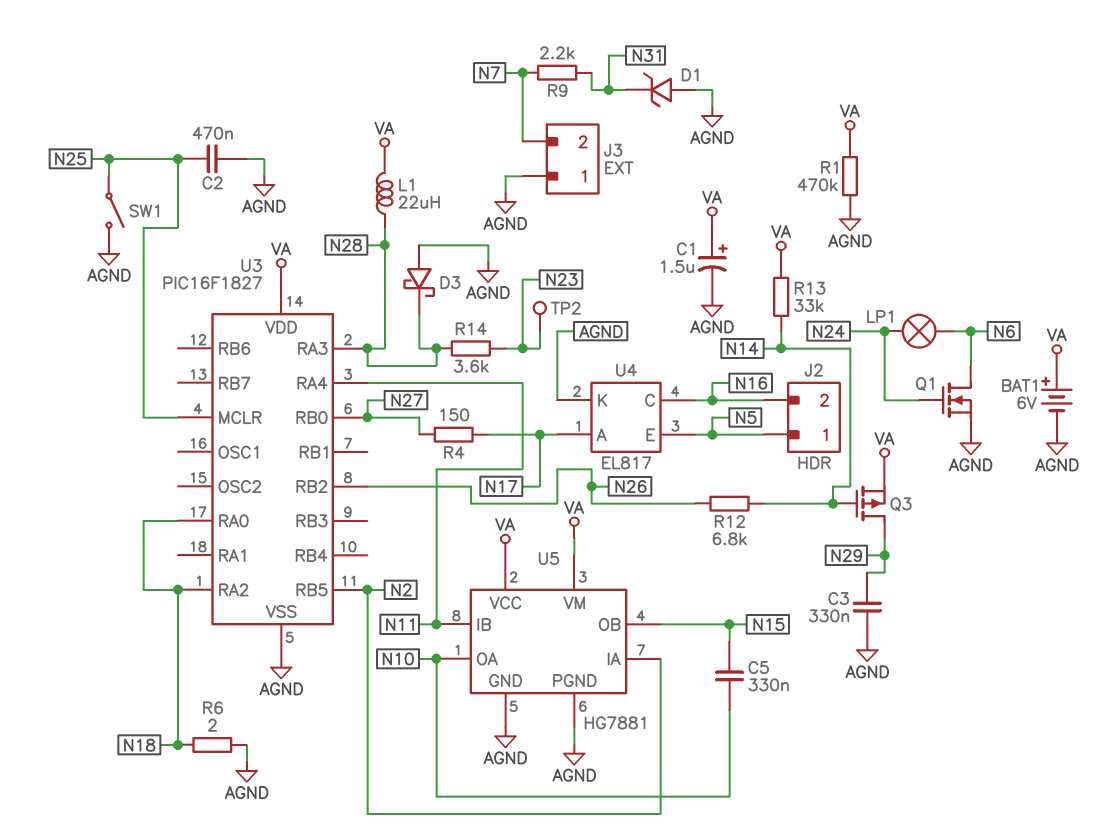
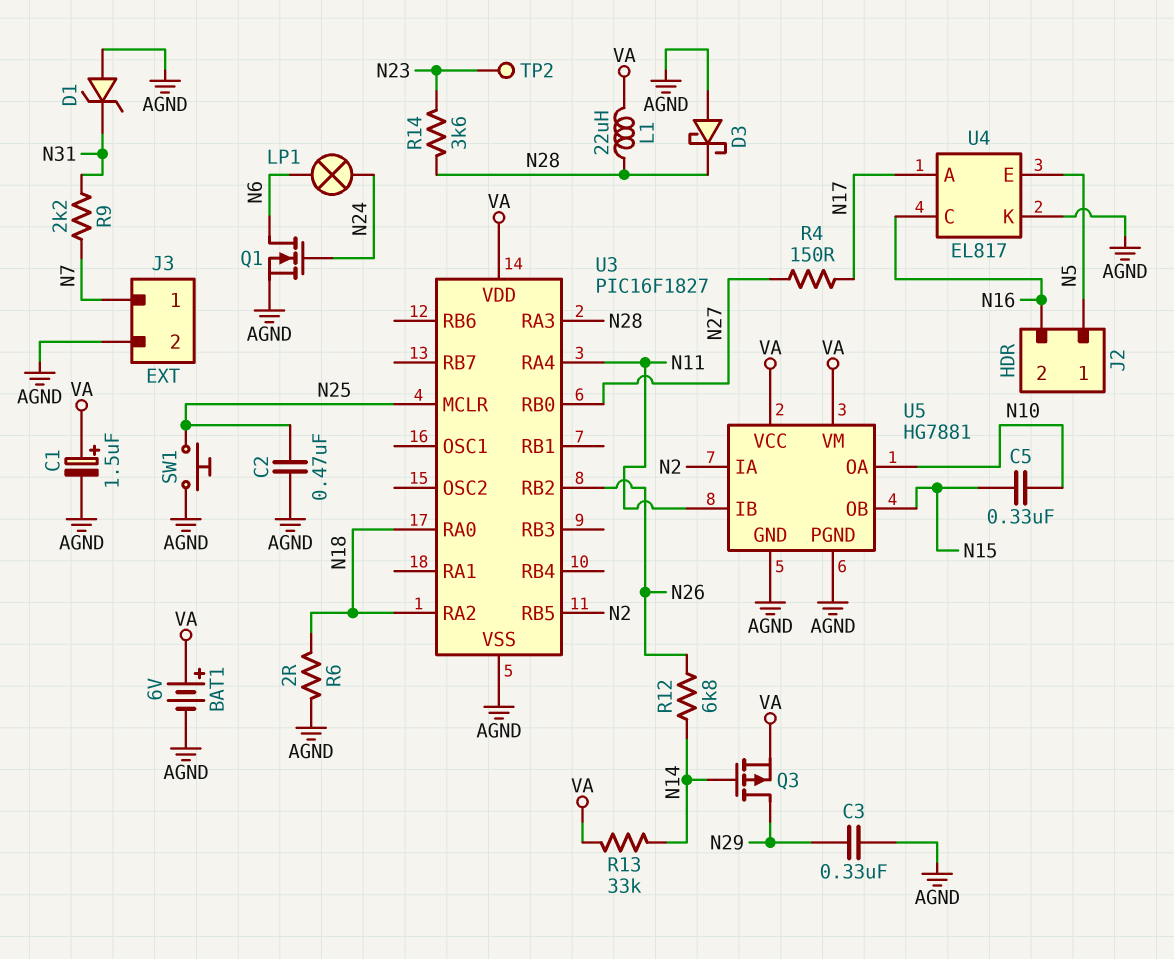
J3 pin 1: AGND -> N7
J3 pin 2: N7 -> AGND
R1: 470k (AGND, VA) -> none
SW1: switch (AGND, N25) -> button (AGND, N25)

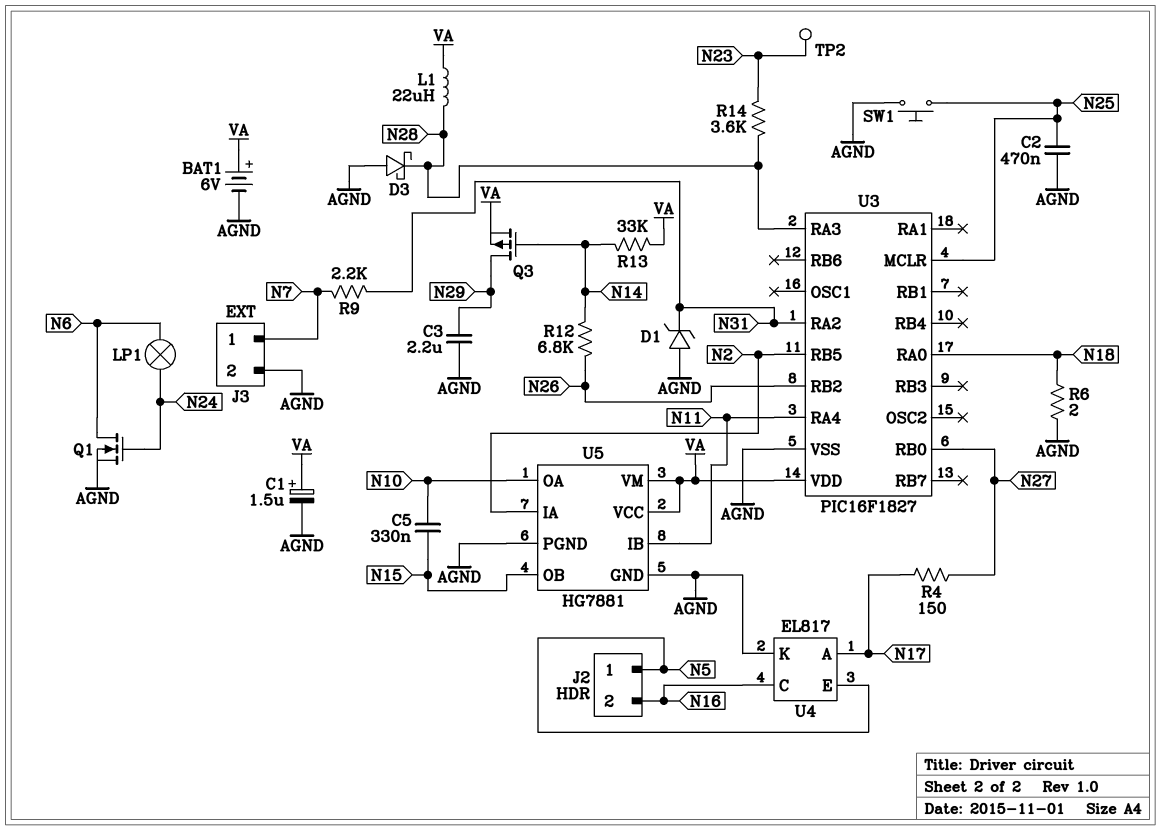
C3: 330nF (AGND, N29) -> 2.2uF (AGND, N29)
U3 pin RA2: N18 -> N31

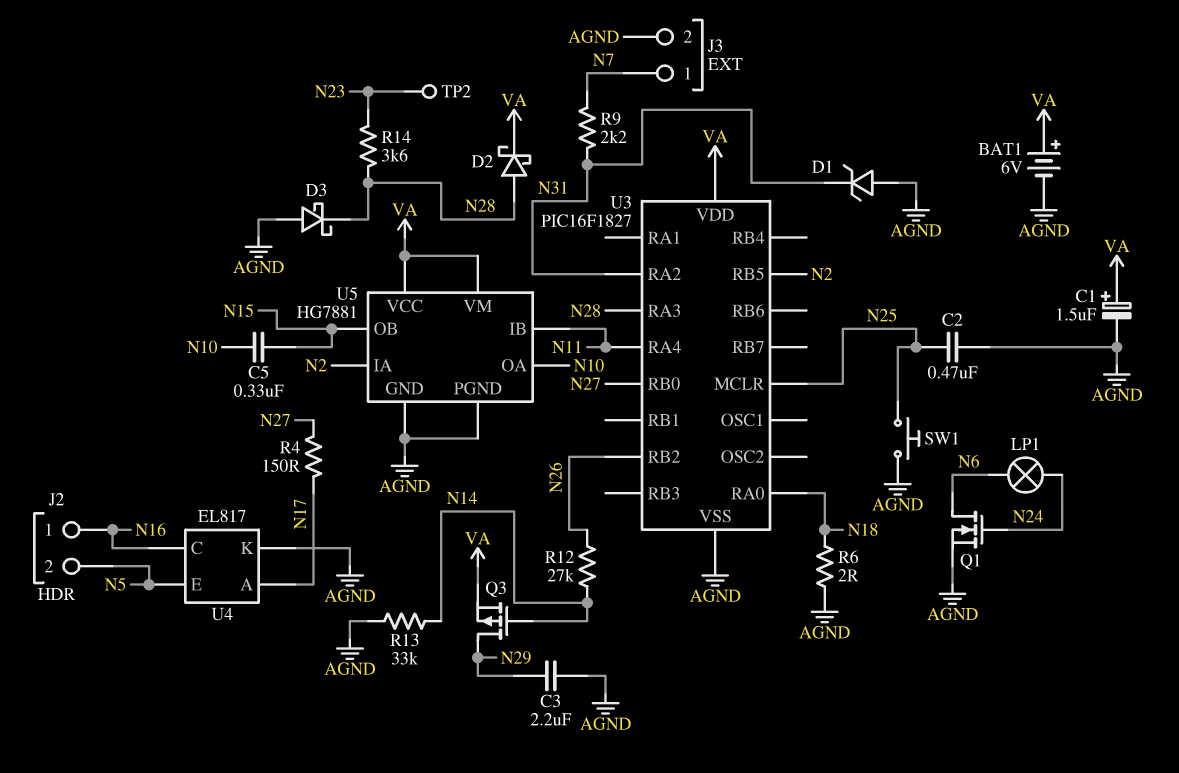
D2: none -> schottky (A N28, K VA)
J2 pin 1: N5 -> N16
J2 pin 2: N16 -> N5
L1: 22uH (N28, VA) -> none
R12: 6.8k (N14, N26) -> 27k (N14, N26)
R13: 33k (N14, VA) -> 33k (AGND, N14)

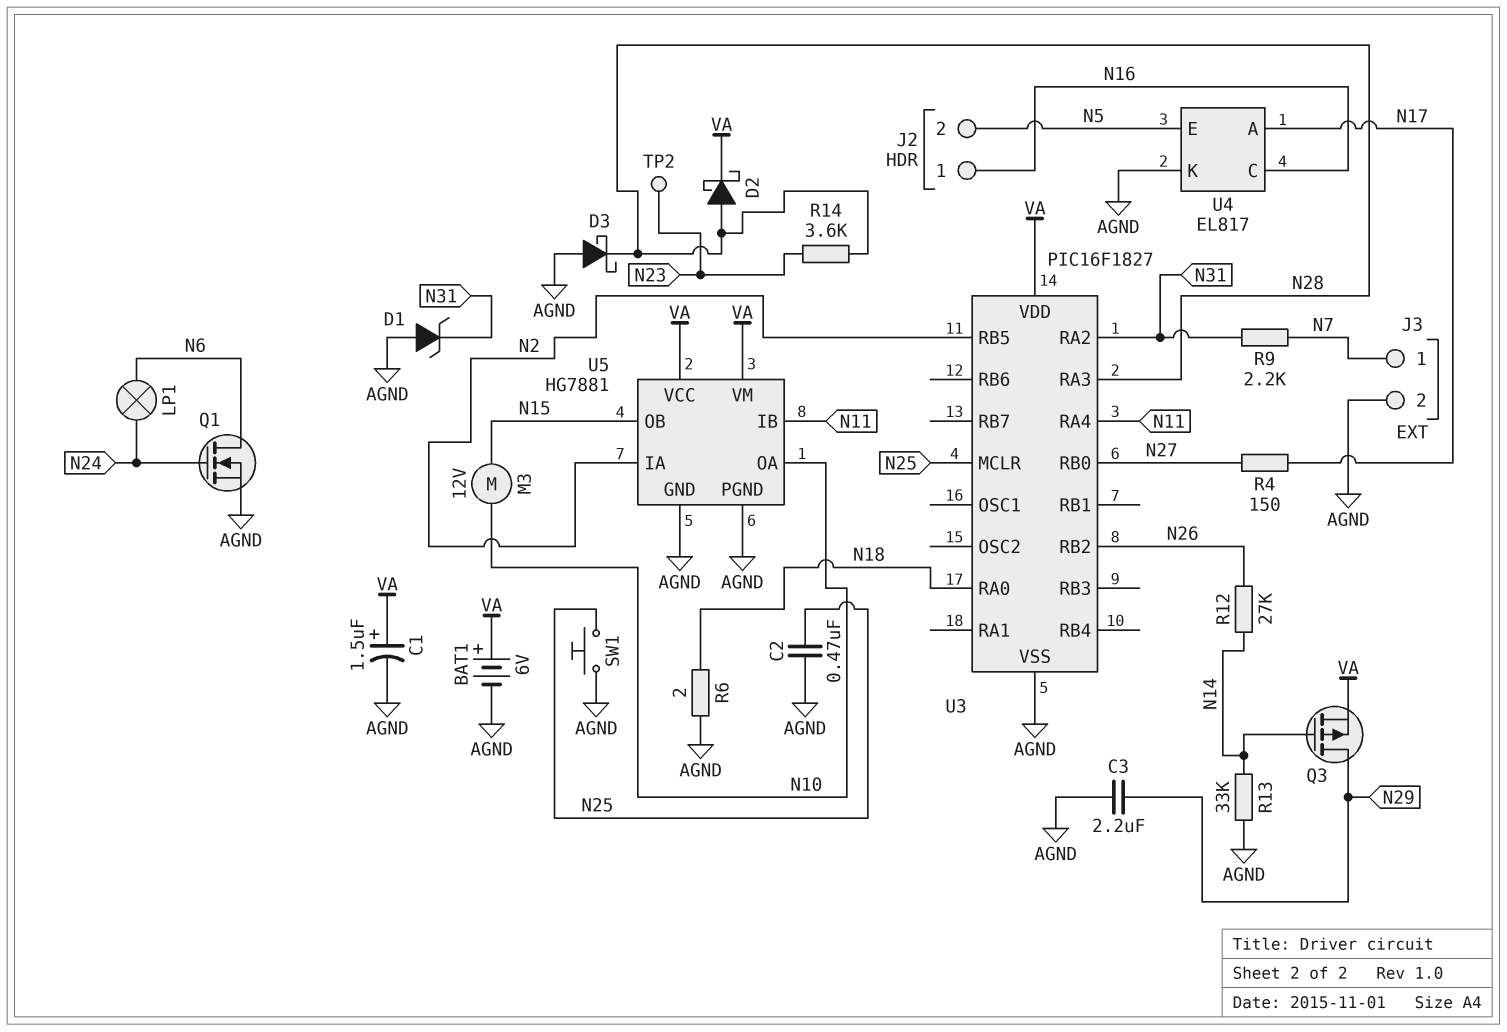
C5: 330nF (N10, N15) -> none
M3: none -> motor 12V (N10, N15)

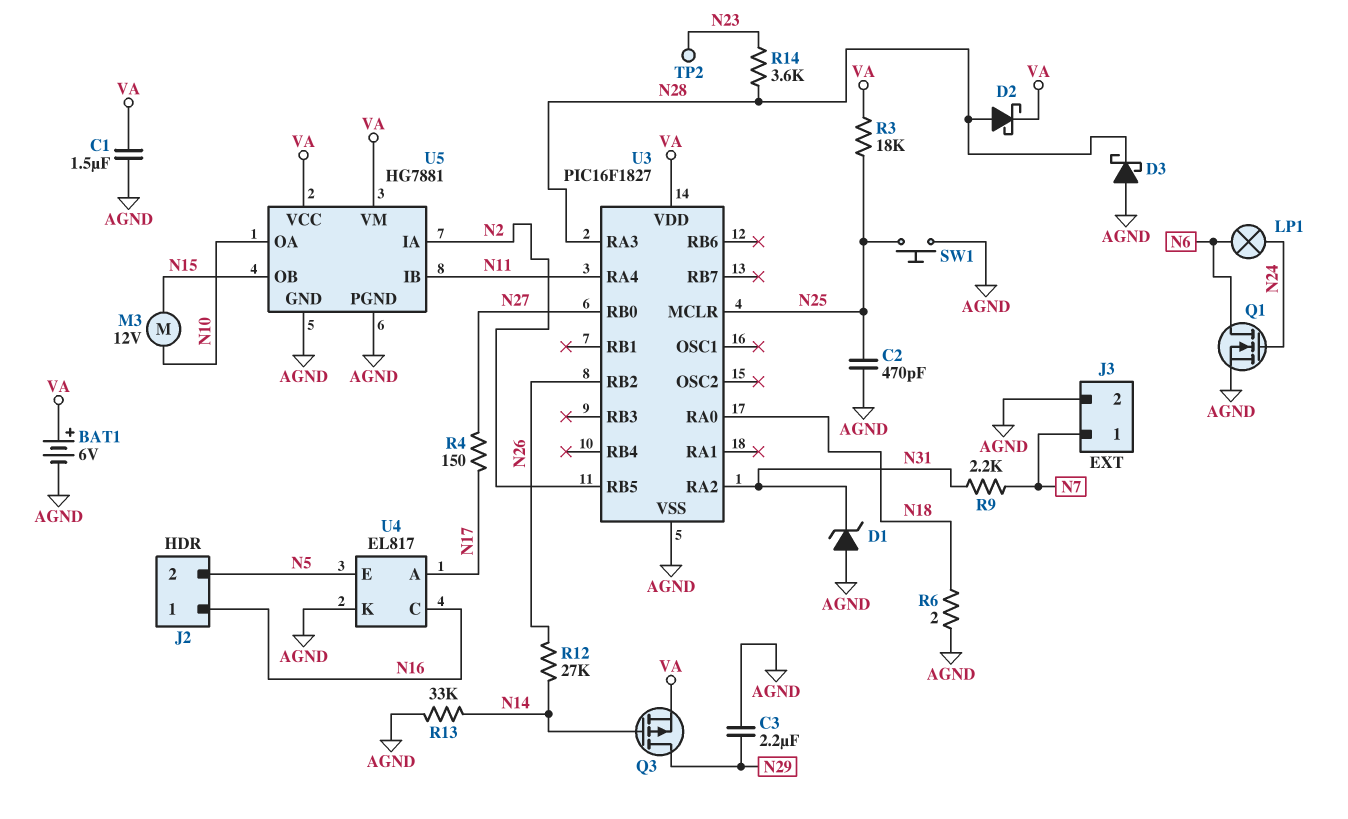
C1: 1.5uF (plus VA, minus AGND) -> 1.5uF (AGND, VA)
C2: 470nF (AGND, N25) -> 470pF (AGND, N25)
R3: none -> 18k (N25, VA)

